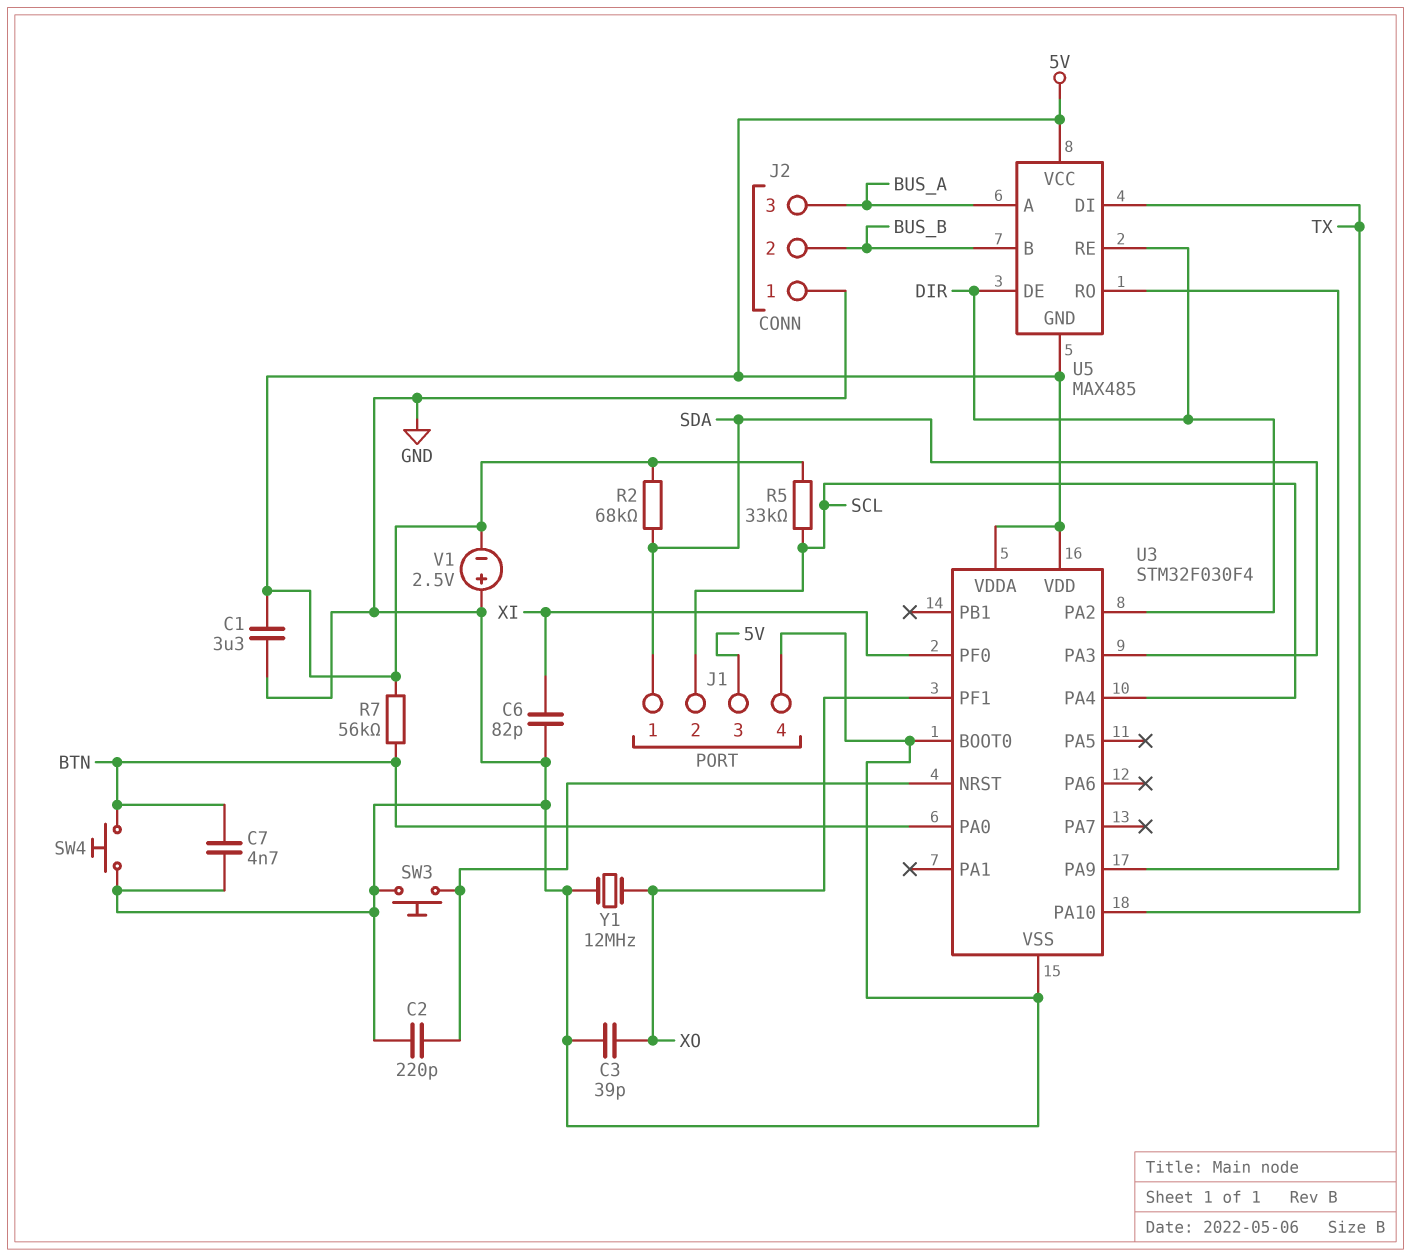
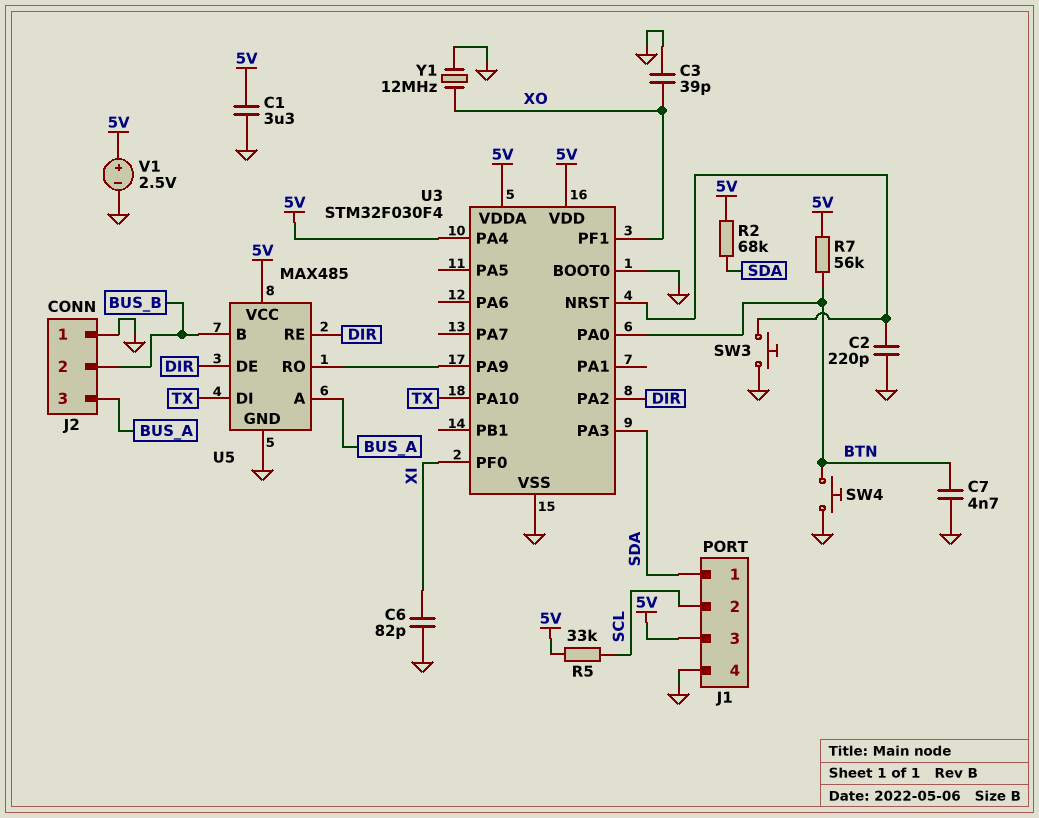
U3 pin PA4: SCL -> 5V
U5 pin GND: 5V -> GND
V1: 2.5V (plus GND, minus 5V) -> 2.5V (plus 5V, minus GND)

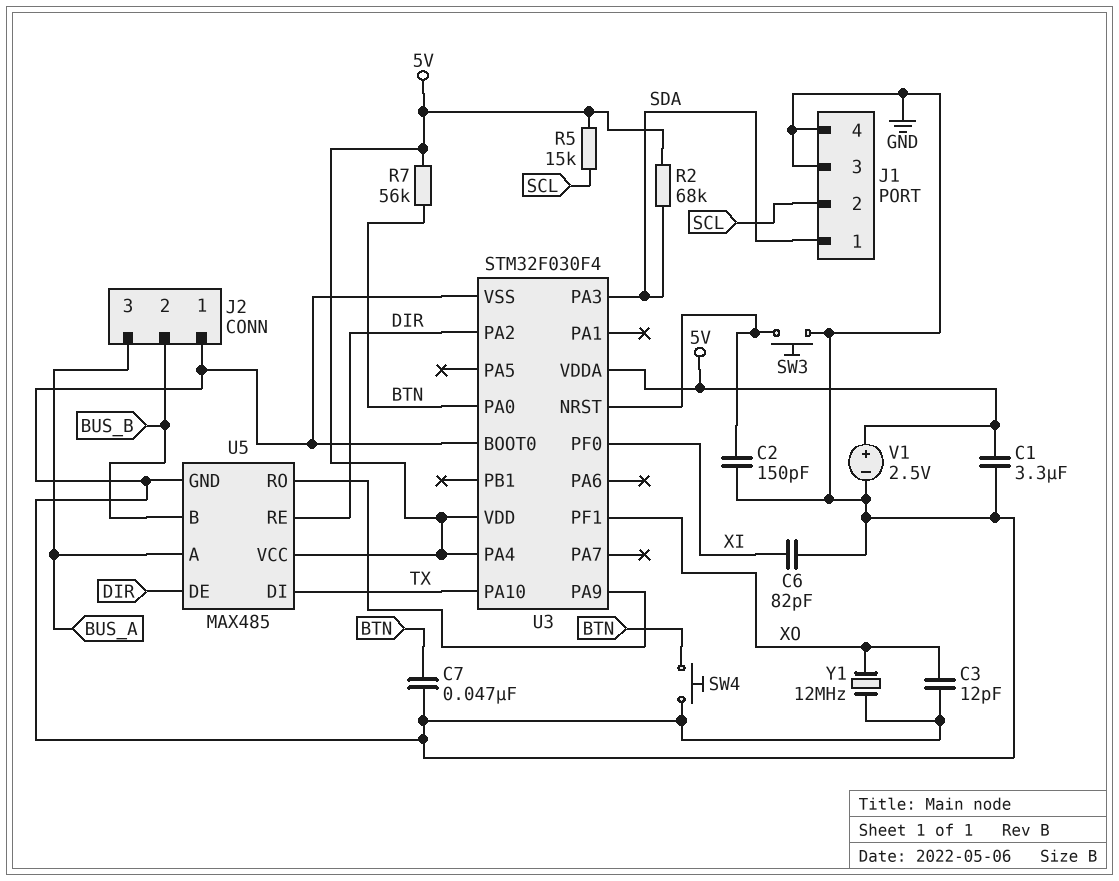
C2: 220pF (GND, U3/NRST) -> 150pF (GND, U3/NRST)
C3: 39pF (GND, XO) -> 12pF (GND, XO)
C7: 4.7nF (BTN, GND) -> 47nF (BTN, GND)
J1 pin 3: 5V -> GND
R5: 33k (5V, SCL) -> 15k (5V, SCL)

